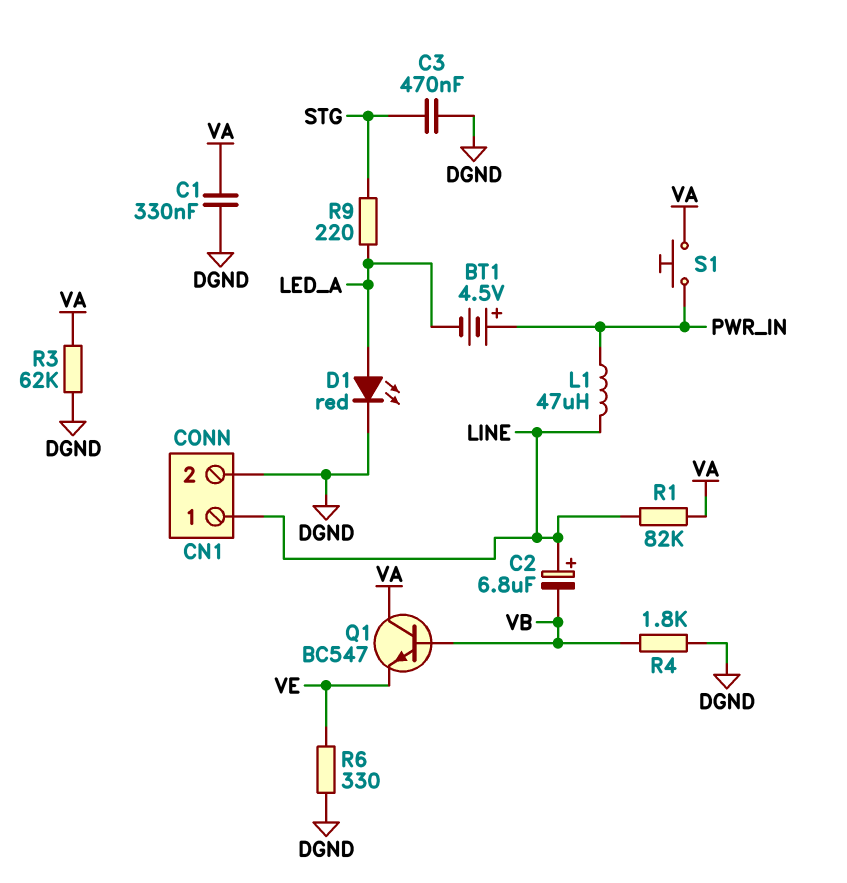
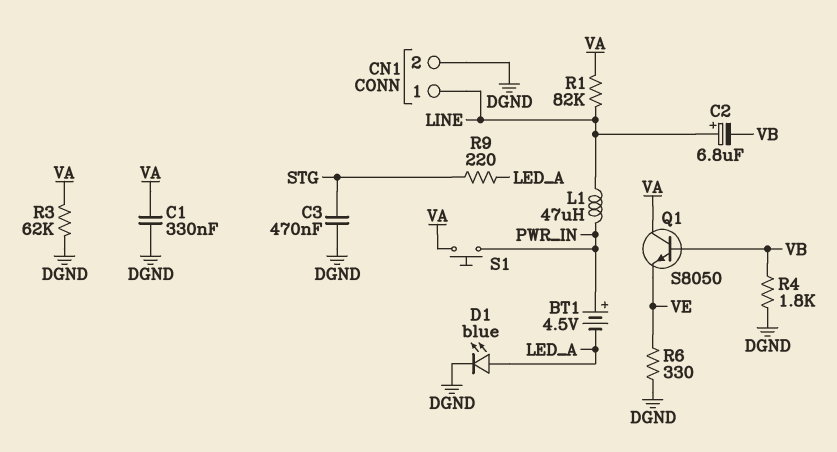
D1: LED red (A LED_A, K DGND) -> LED blue (A LED_A, K DGND)
Q1: NPN BC547 (B VB, C VA, E VE) -> NPN S8050 (B VB, C VA, E VE)

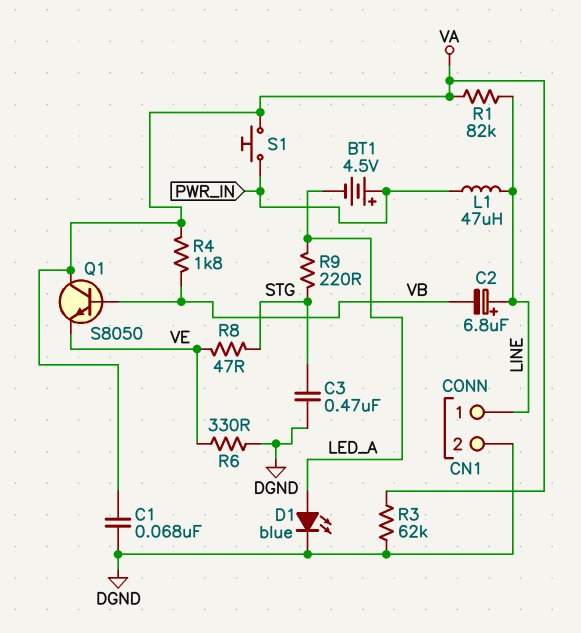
C1: 330nF (DGND, VA) -> 68nF (DGND, VA)
R4: 1.8k (DGND, VB) -> 1.8k (VA, VB)
R8: none -> 47 (STG, VE)

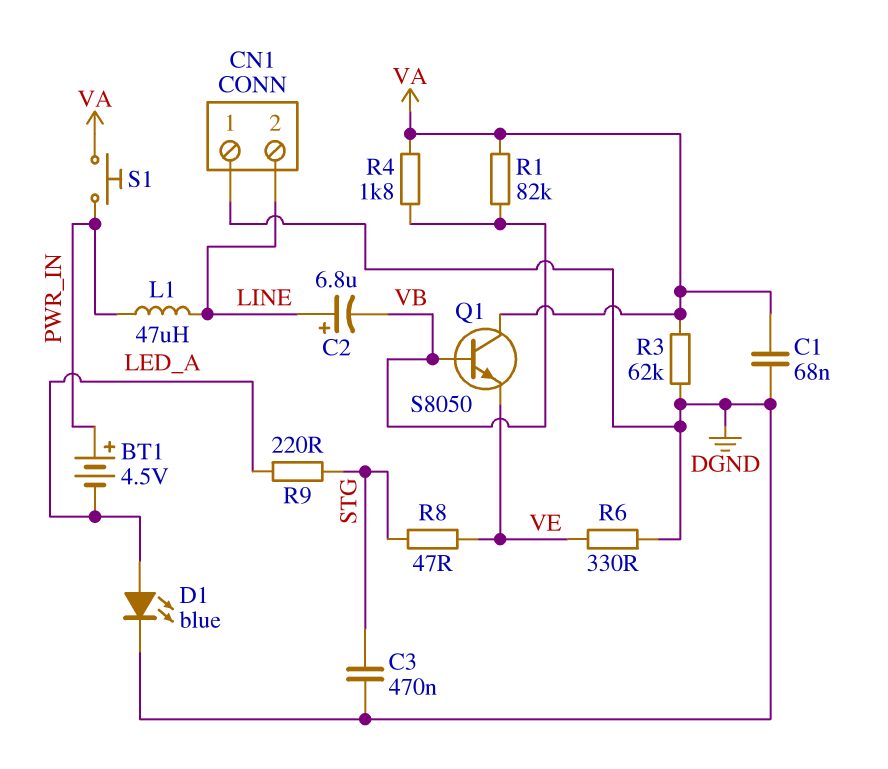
CN1 pin 1: LINE -> DGND
CN1 pin 2: DGND -> LINE
R1: 82k (LINE, VA) -> 82k (VA, VB)

